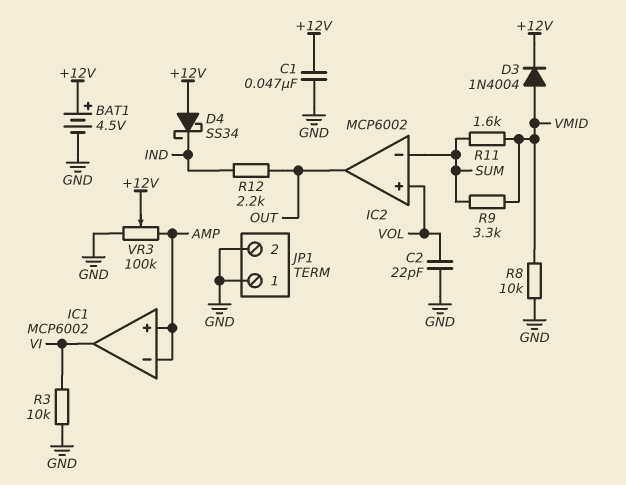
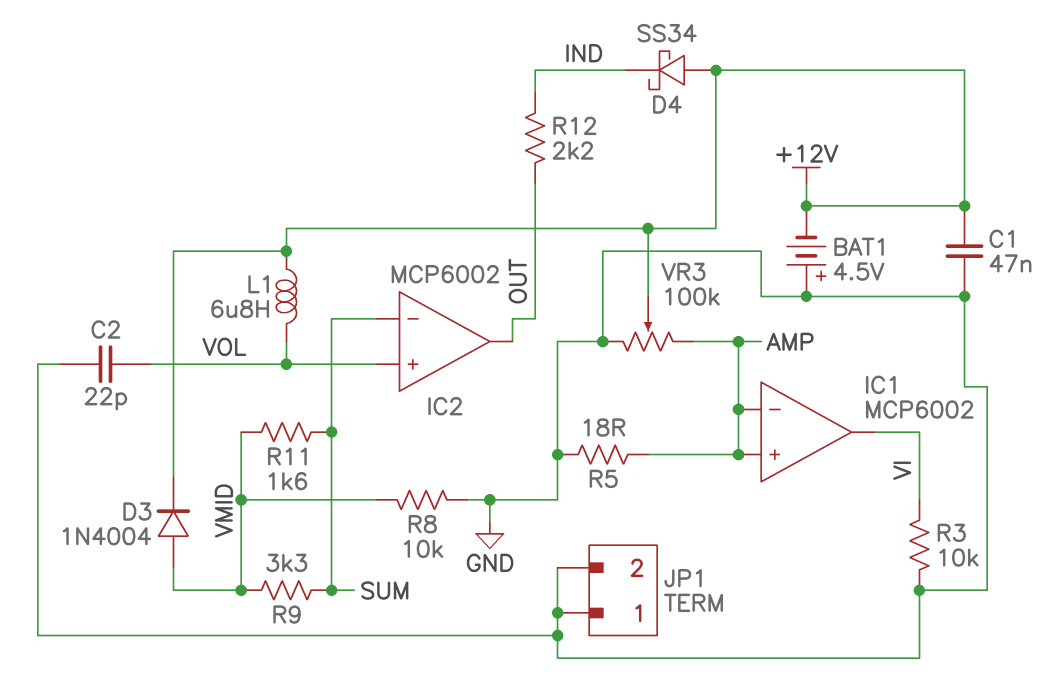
BAT1: 4.5V (plus +12V, minus GND) -> 4.5V (plus GND, minus +12V)
L1: none -> 6.8uH (+12V, VOL)
R5: none -> 18 (AMP, GND)

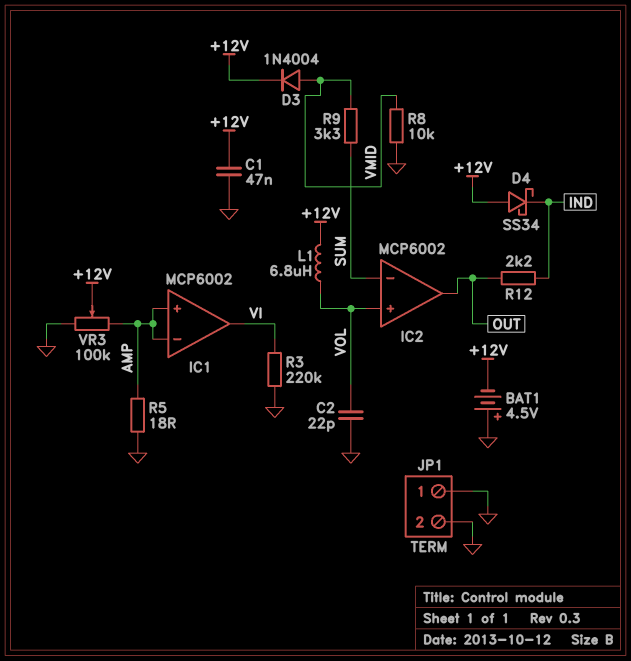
R3: 10k (GND, VI) -> 220k (GND, VI)
R11: 1.6k (SUM, VMID) -> none

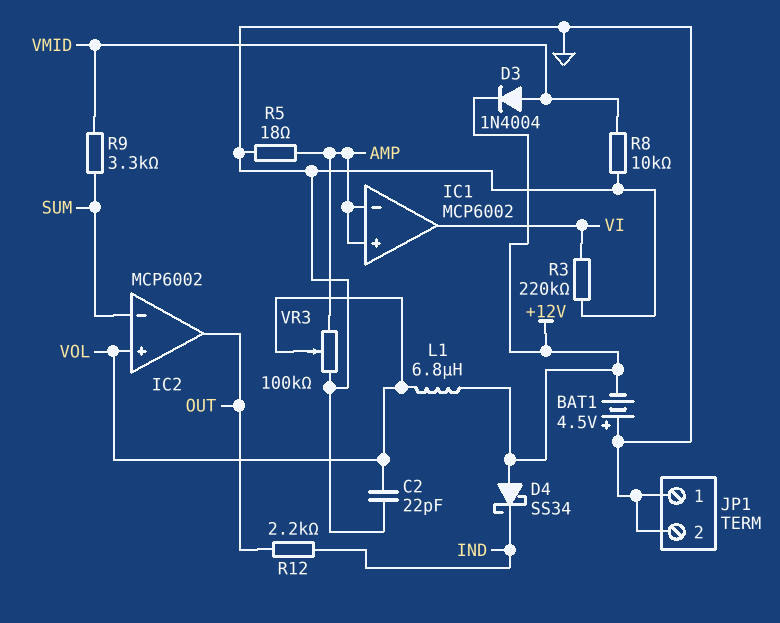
C1: 47nF (+12V, GND) -> none
VR3: 100k (AMP, GND, wiper +12V) -> 100k (AMP, GND, wiper VOL)

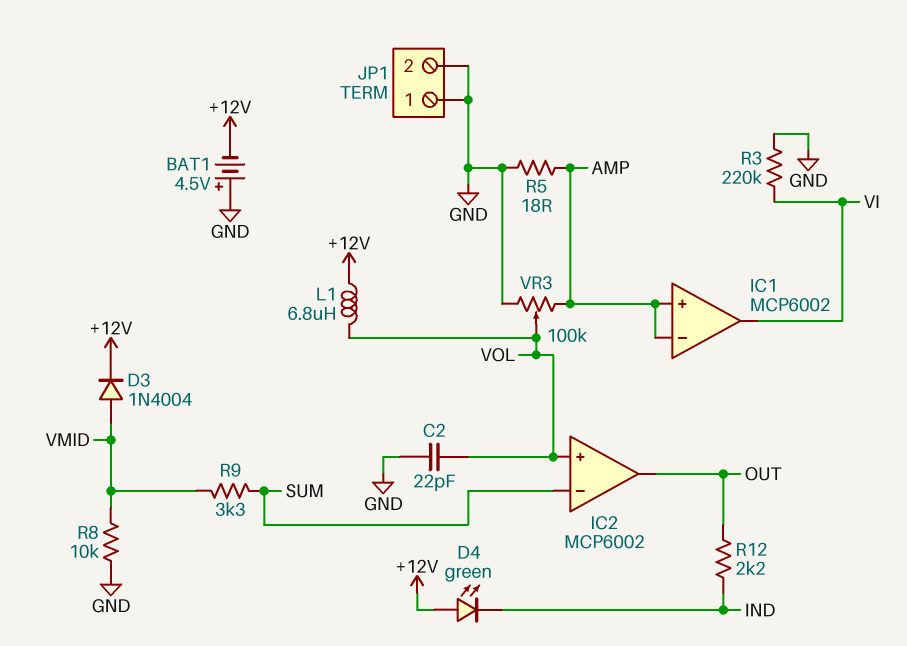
D4: schottky SS34 (A +12V, K IND) -> LED green (A +12V, K IND)

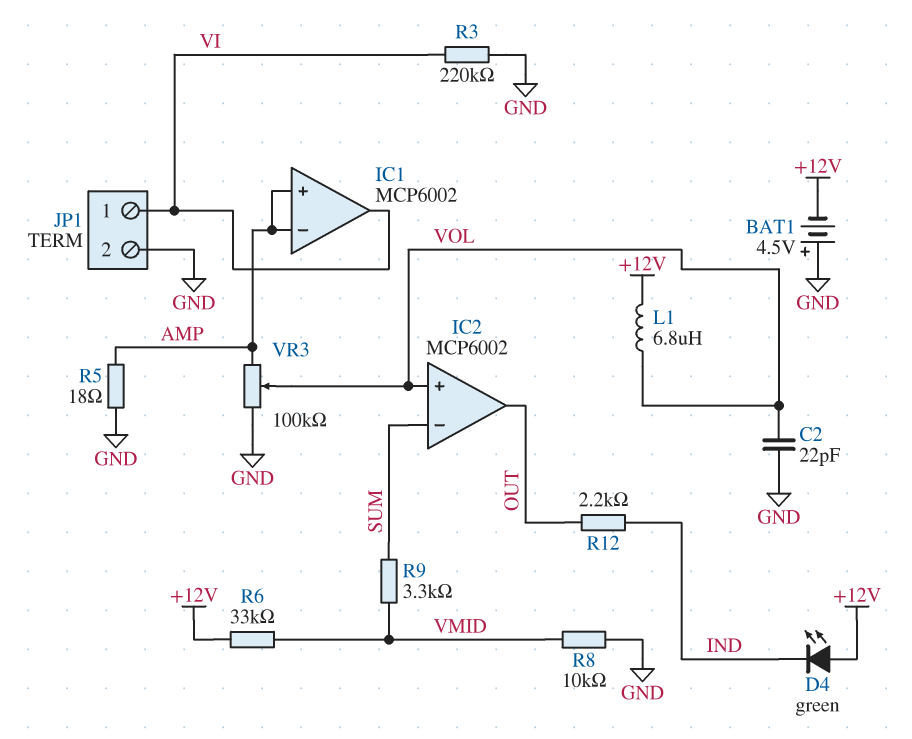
D3: diode 1N4004 (A VMID, K +12V) -> none
JP1 pin 1: GND -> VI
R6: none -> 33k (+12V, VMID)

